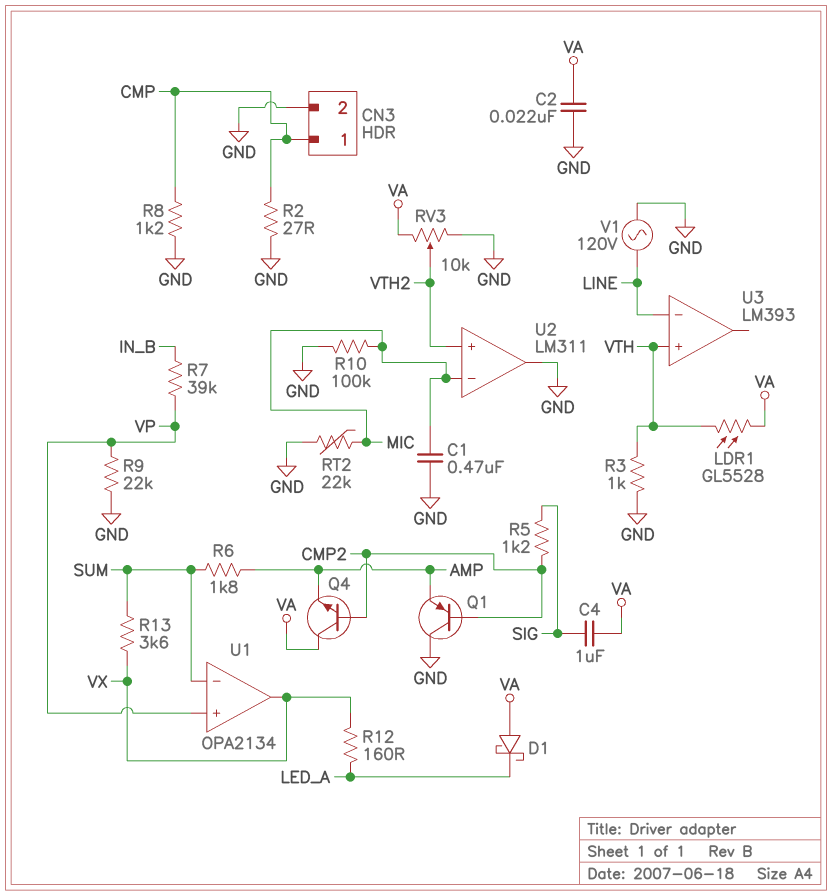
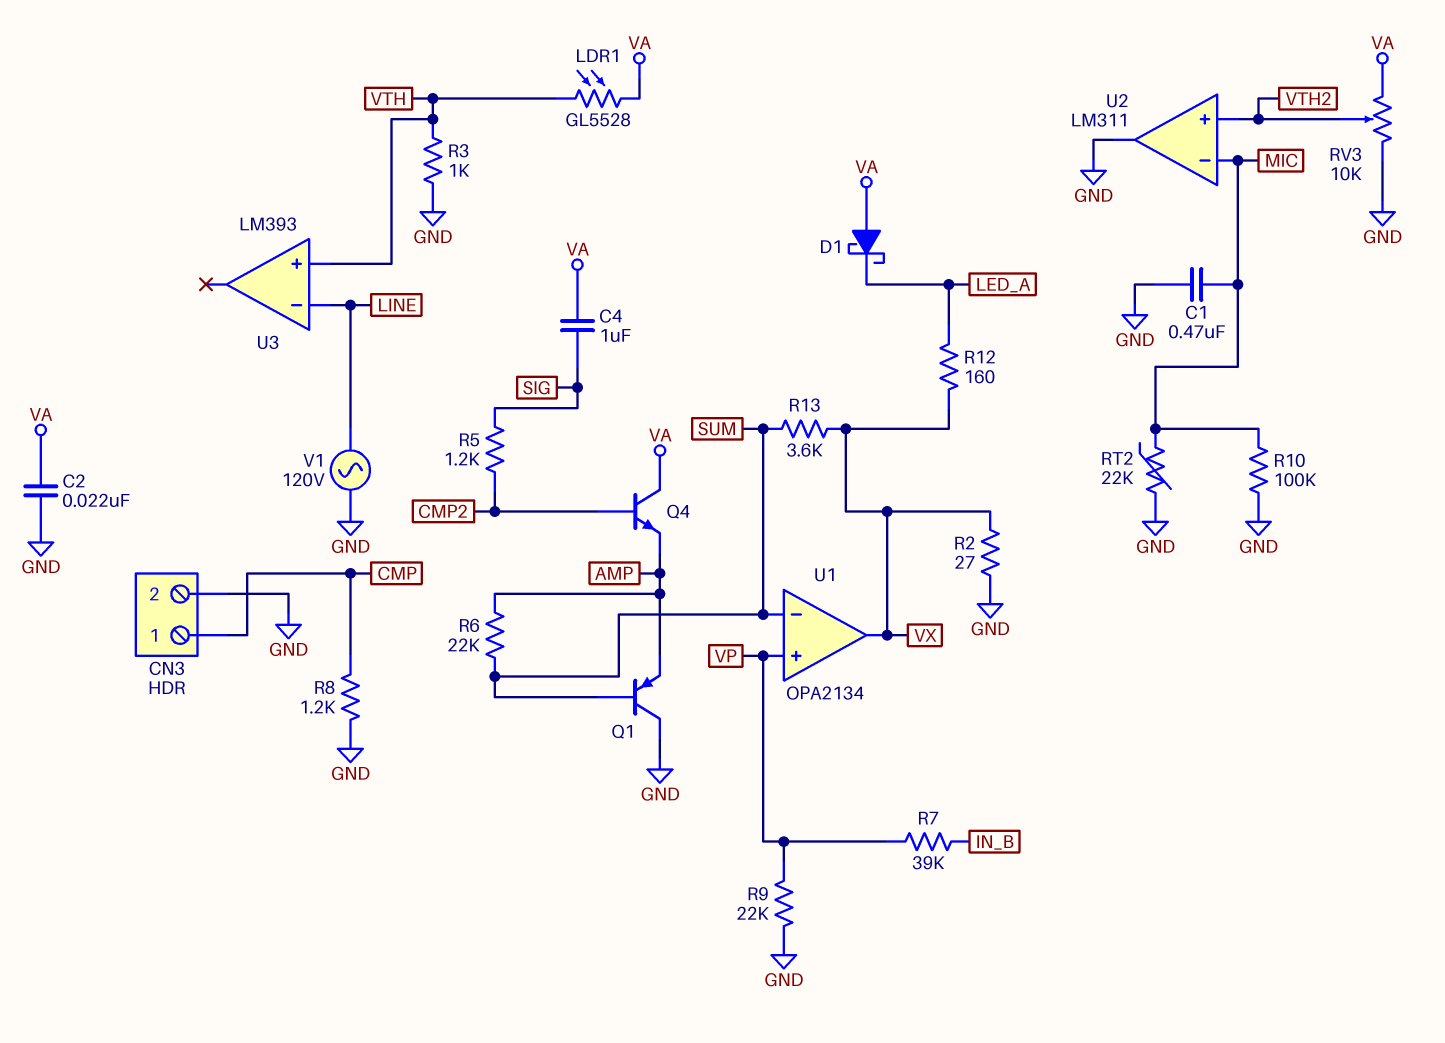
Q1: PNP (B CMP2, C GND, E AMP) -> PNP (B SUM, C GND, E AMP)
R2: 27 (CMP, GND) -> 27 (GND, VX)
R6: 1.8k (AMP, SUM) -> 22k (AMP, SUM)

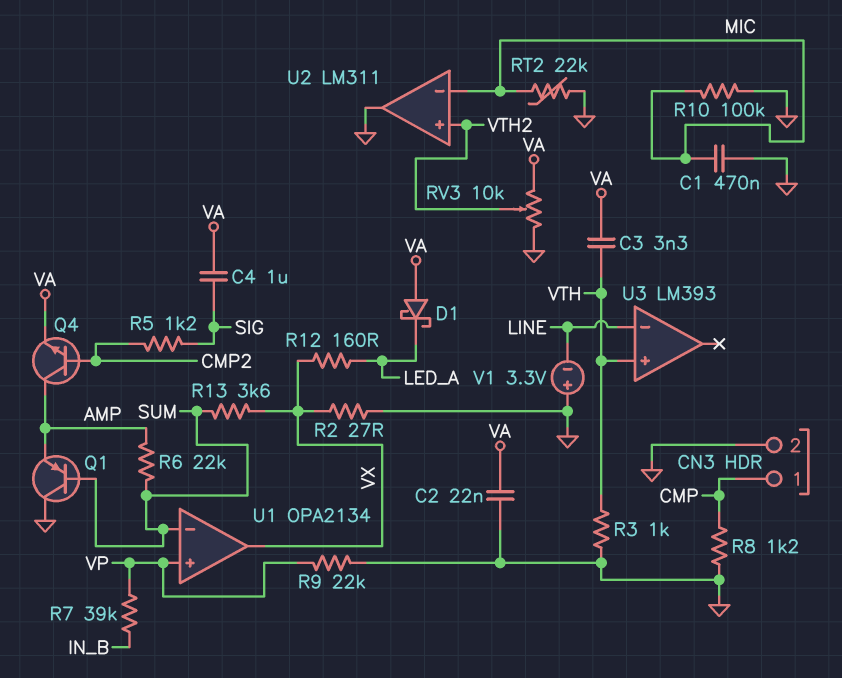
C3: none -> 3.3nF (VA, VTH)
LDR1: GL5528 (VA, VTH) -> none
Q4: NPN (B CMP2, C VA, E AMP) -> NPN (B CMP2, C AMP, E VA)
V1: AC 120V (GND, LINE) -> 3.3V (plus GND, minus LINE)

